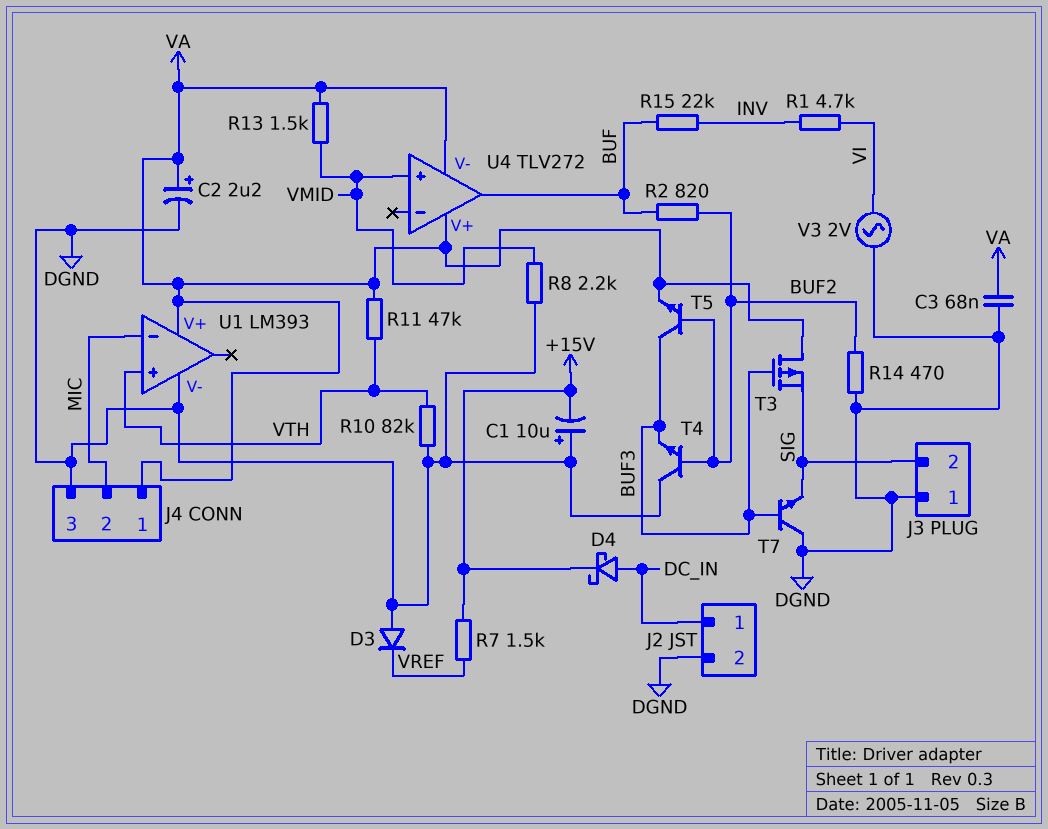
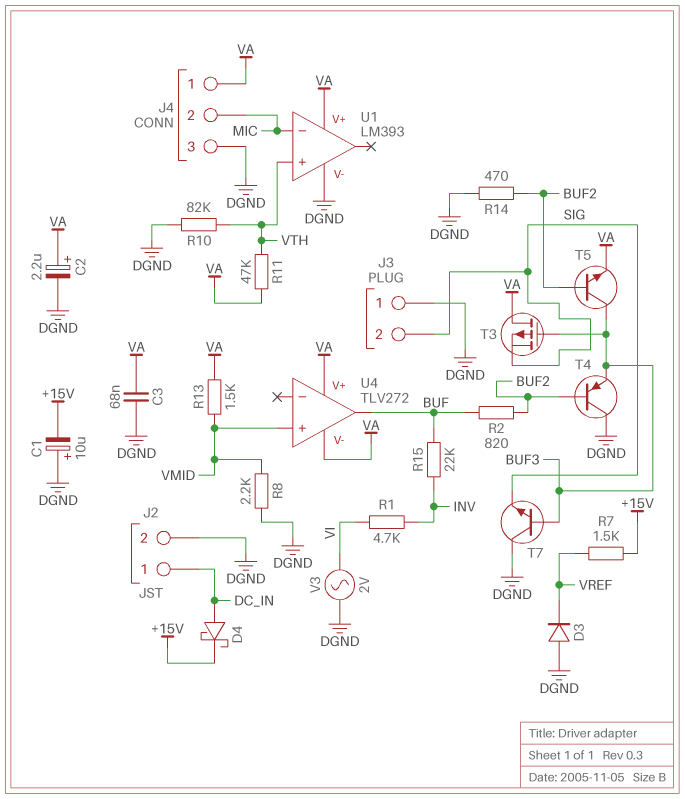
T4: NPN (B BUF2, C DGND, E BUF3) -> PNP (B BUF2, C DGND, E BUF3)

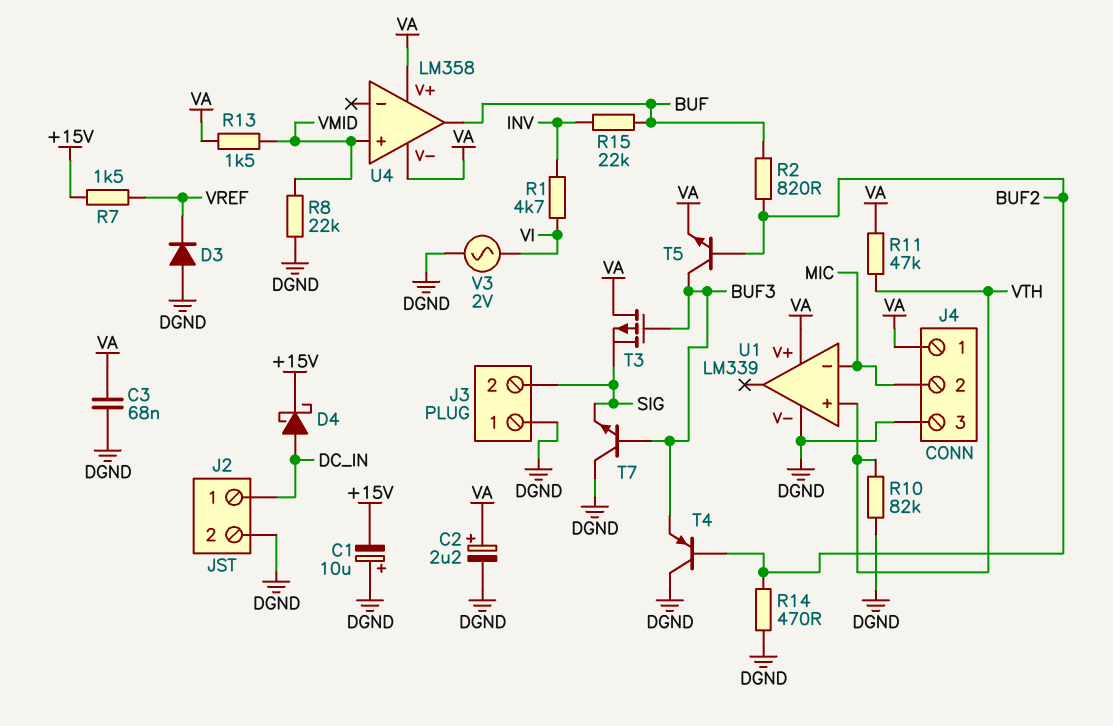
R8: 2.2k (DGND, VMID) -> 22k (DGND, VMID)
U1: LM393 -> LM339
U4: TLV272 -> LM358

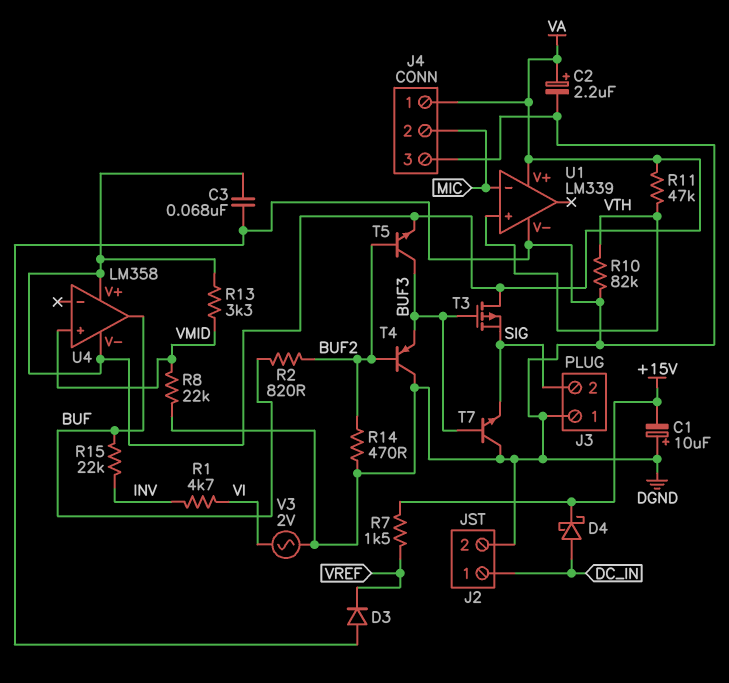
R13: 1.5k (VA, VMID) -> 3.3k (VA, VMID)

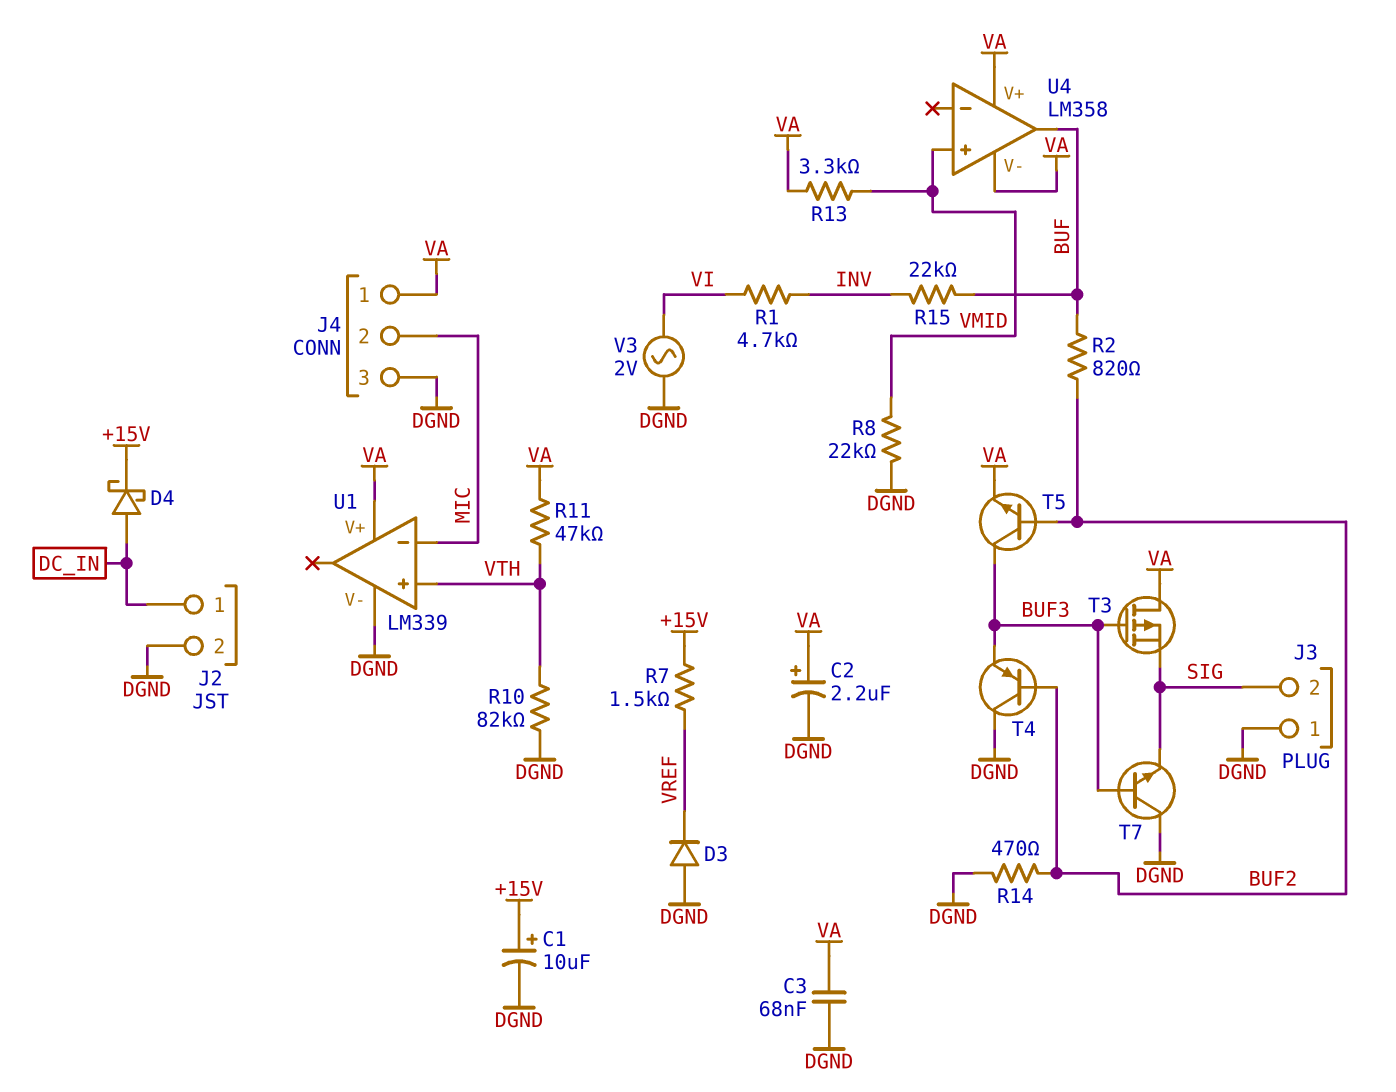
C1: 10uF (plus DGND, minus +15V) -> 10uF (plus +15V, minus DGND)

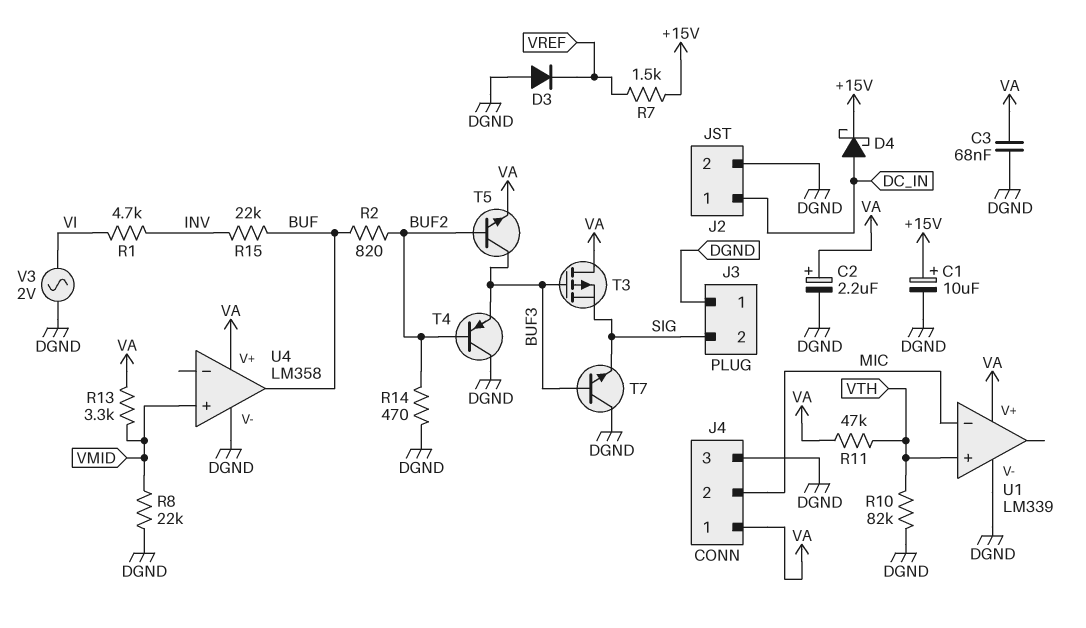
U4 pin V-: VA -> DGND

